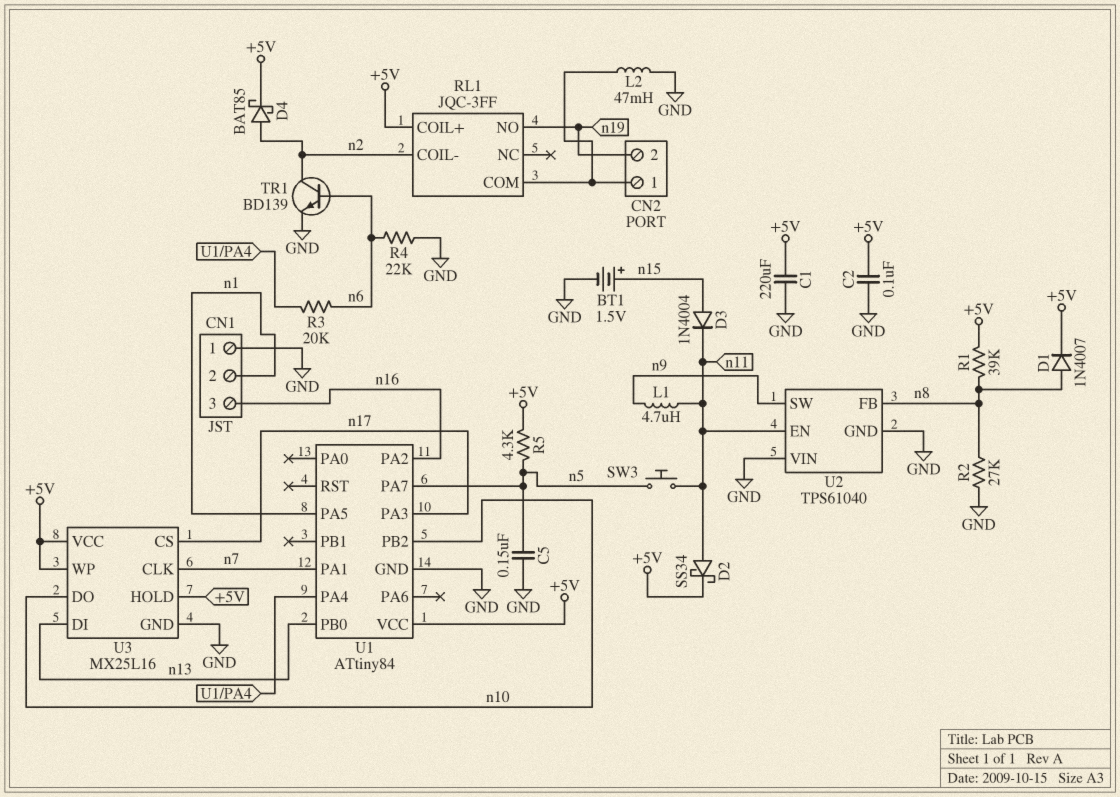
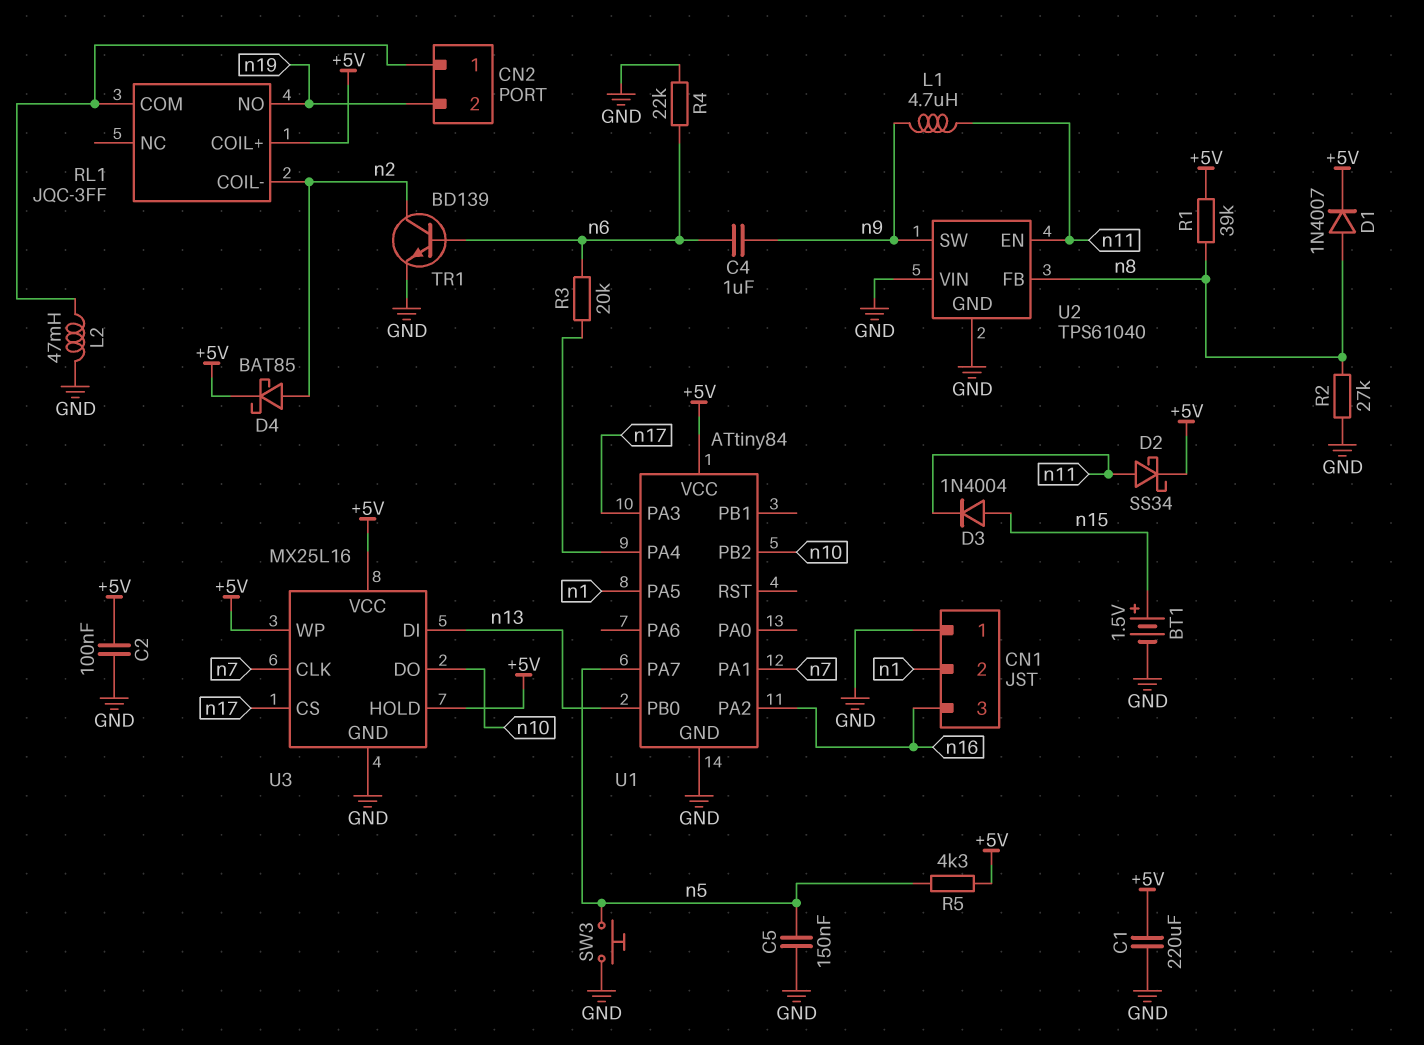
C4: none -> 1uF (n6, n9)
SW3: button (n5, n11) -> button (GND, n5)

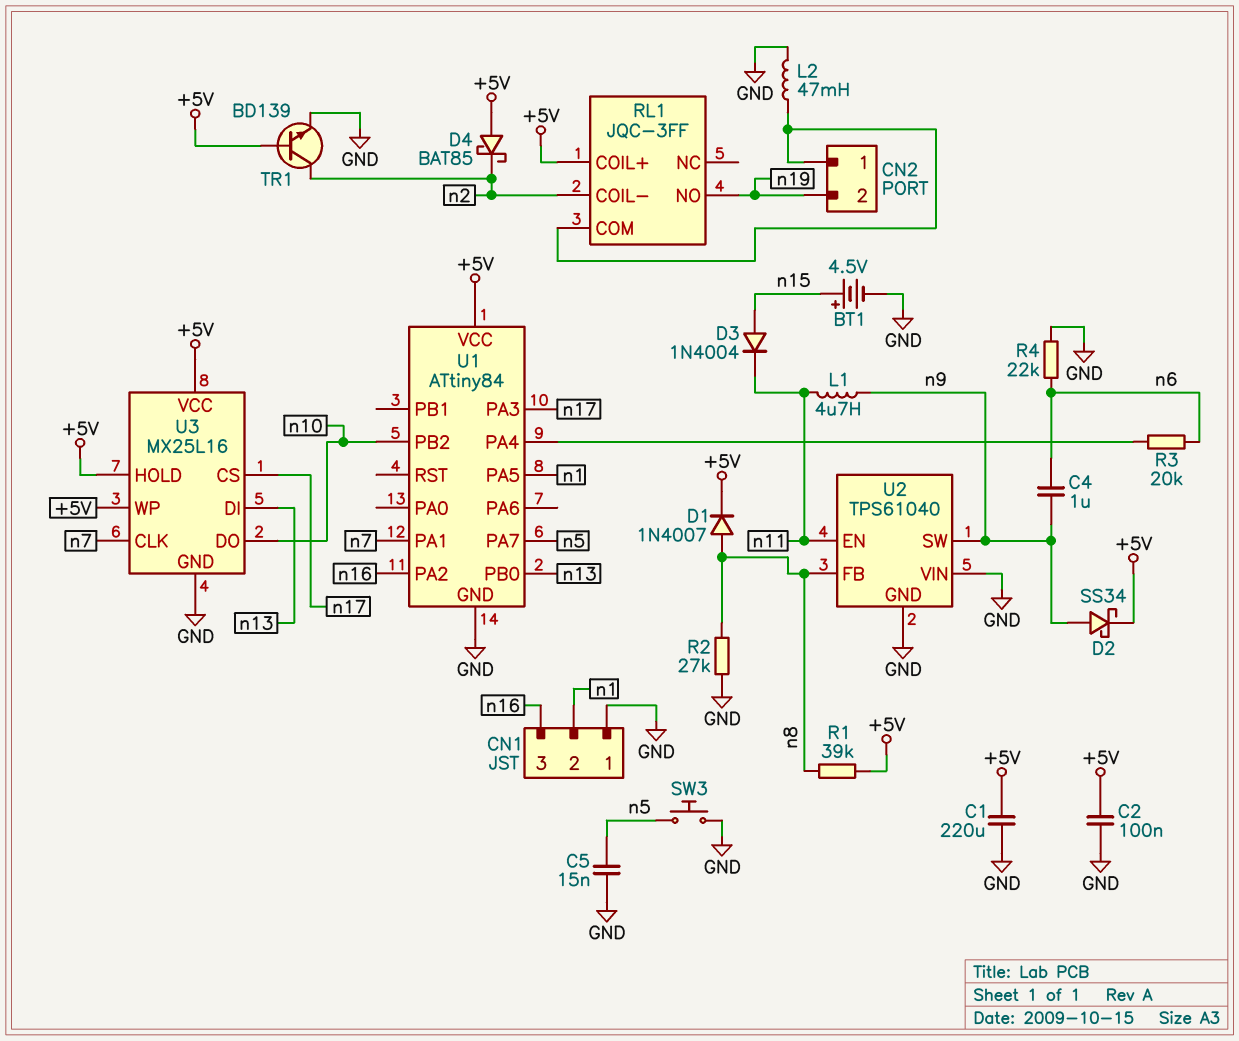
BT1: 1.5V (plus n15, minus GND) -> 4.5V (plus n15, minus GND)
C5: 150nF (GND, n5) -> 15nF (GND, n5)
D2: schottky SS34 (A n11, K +5V) -> schottky SS34 (A n9, K +5V)
D4: schottky BAT85 (A n2, K +5V) -> schottky BAT85 (A +5V, K n2)
R5: 4.3k (+5V, n5) -> none
TR1: NPN BD139 (B n6, C n2, E GND) -> NPN BD139 (B +5V, C n2, E GND)

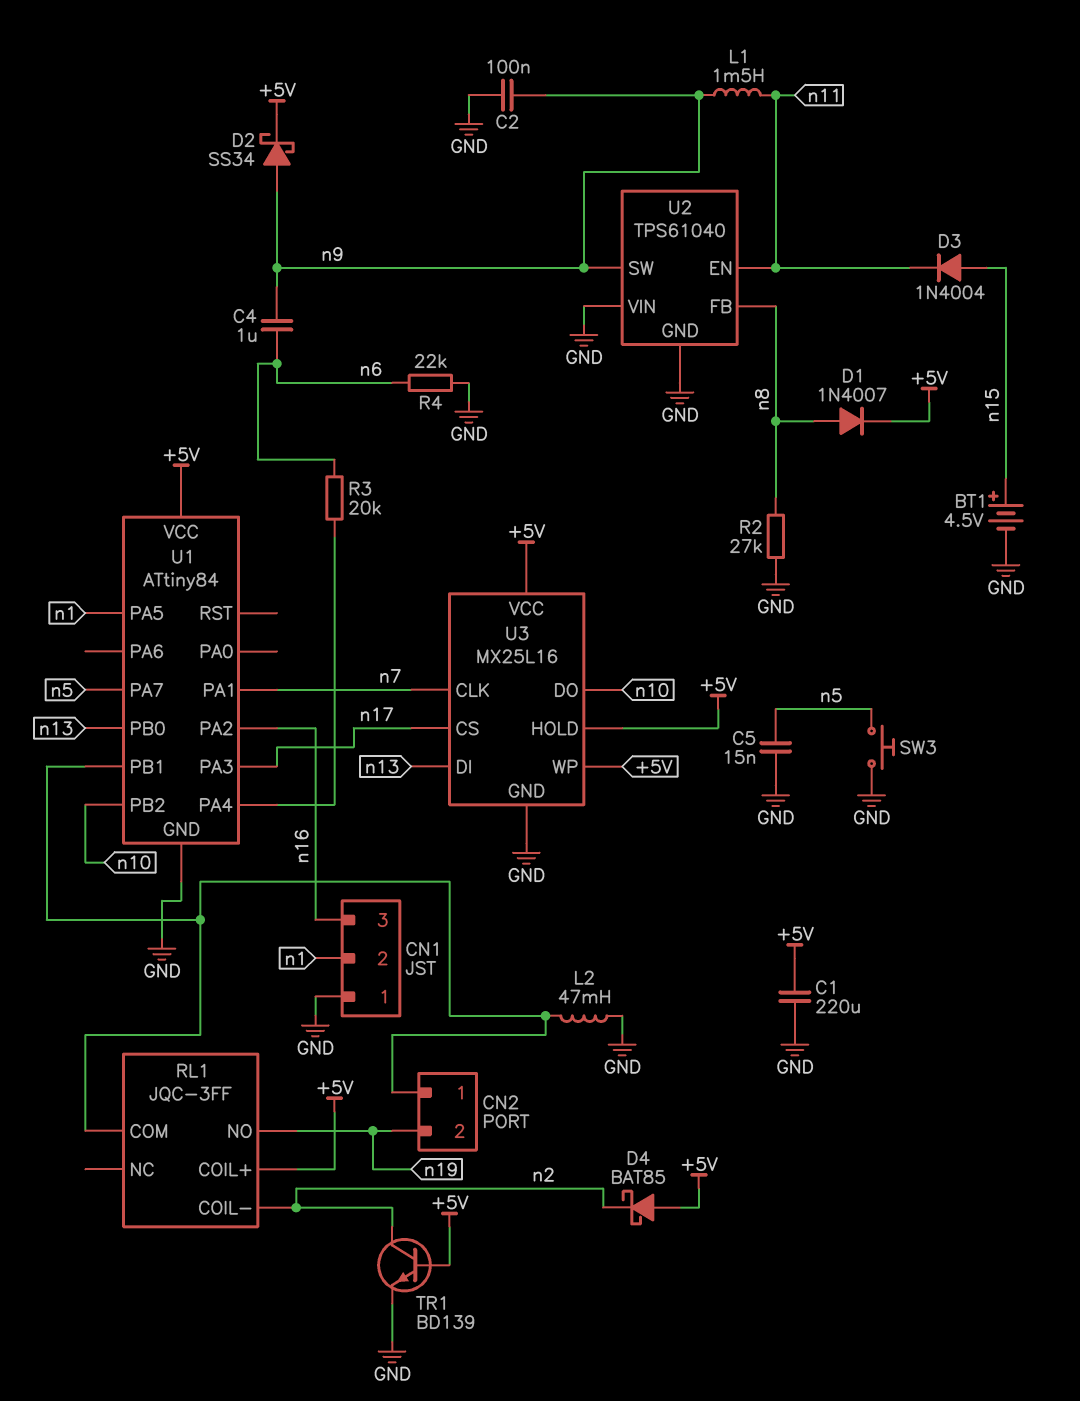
C2: 100nF (+5V, GND) -> 100nF (GND, n9)
L1: 4.7uH (n9, n11) -> 1.5mH (n9, n11)
R1: 39k (+5V, n8) -> none
U1 pin PB1: none -> CN2/1

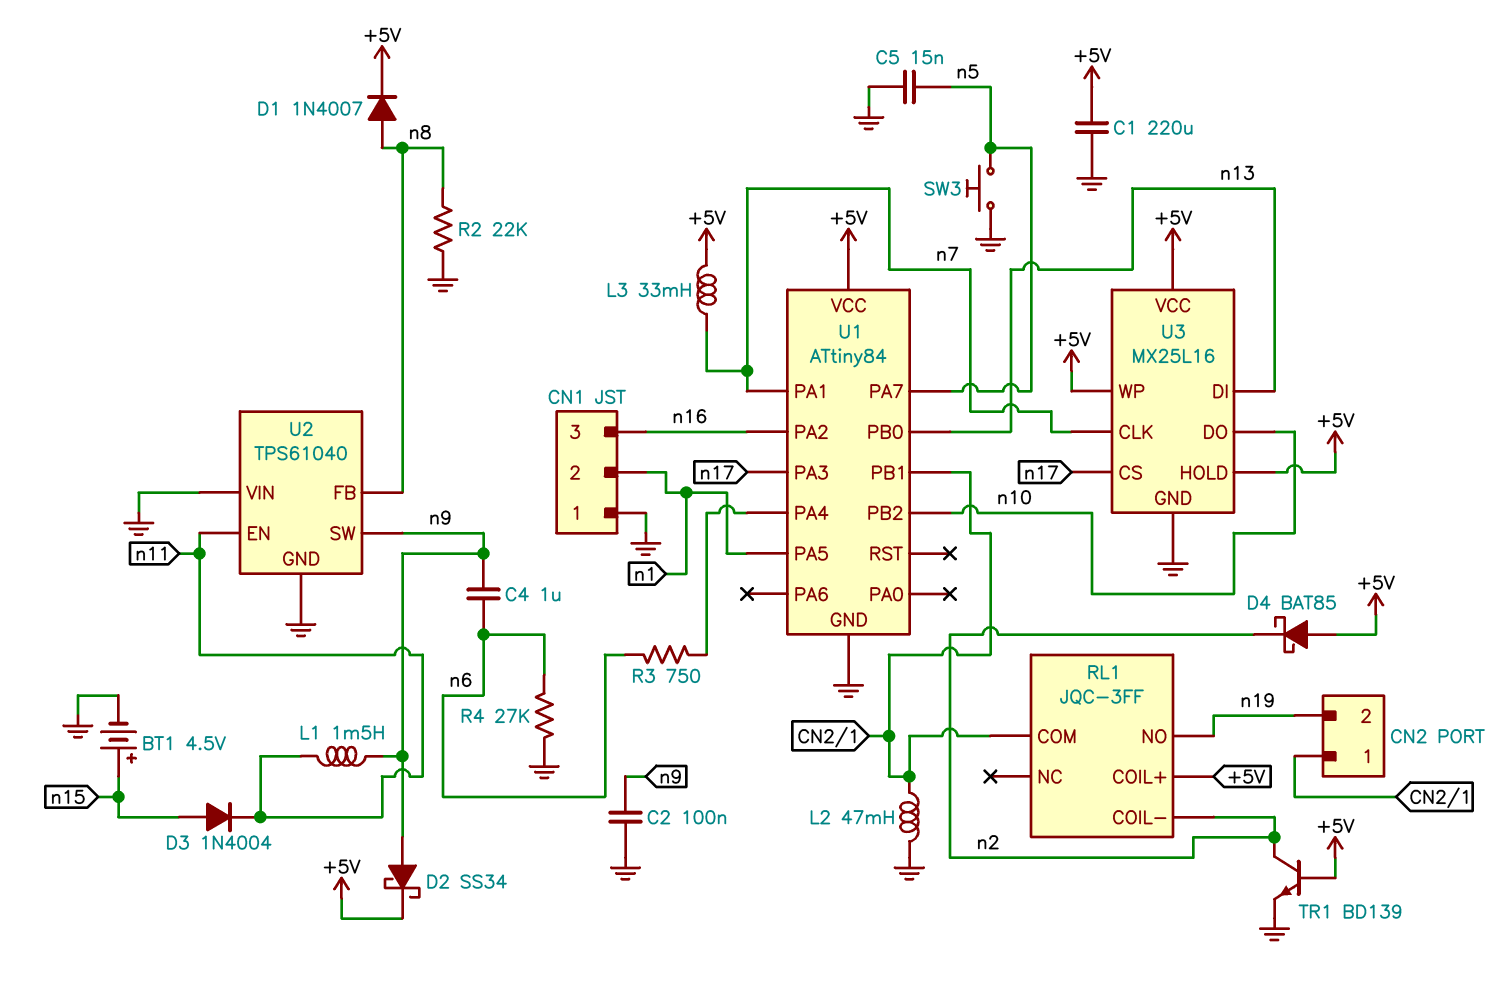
L3: none -> 33mH (+5V, n7)
R2: 27k (GND, n8) -> 22k (GND, n8)
R3: 20k (U1/PA4, n6) -> 750 (U1/PA4, n6)
R4: 22k (GND, n6) -> 27k (GND, n6)

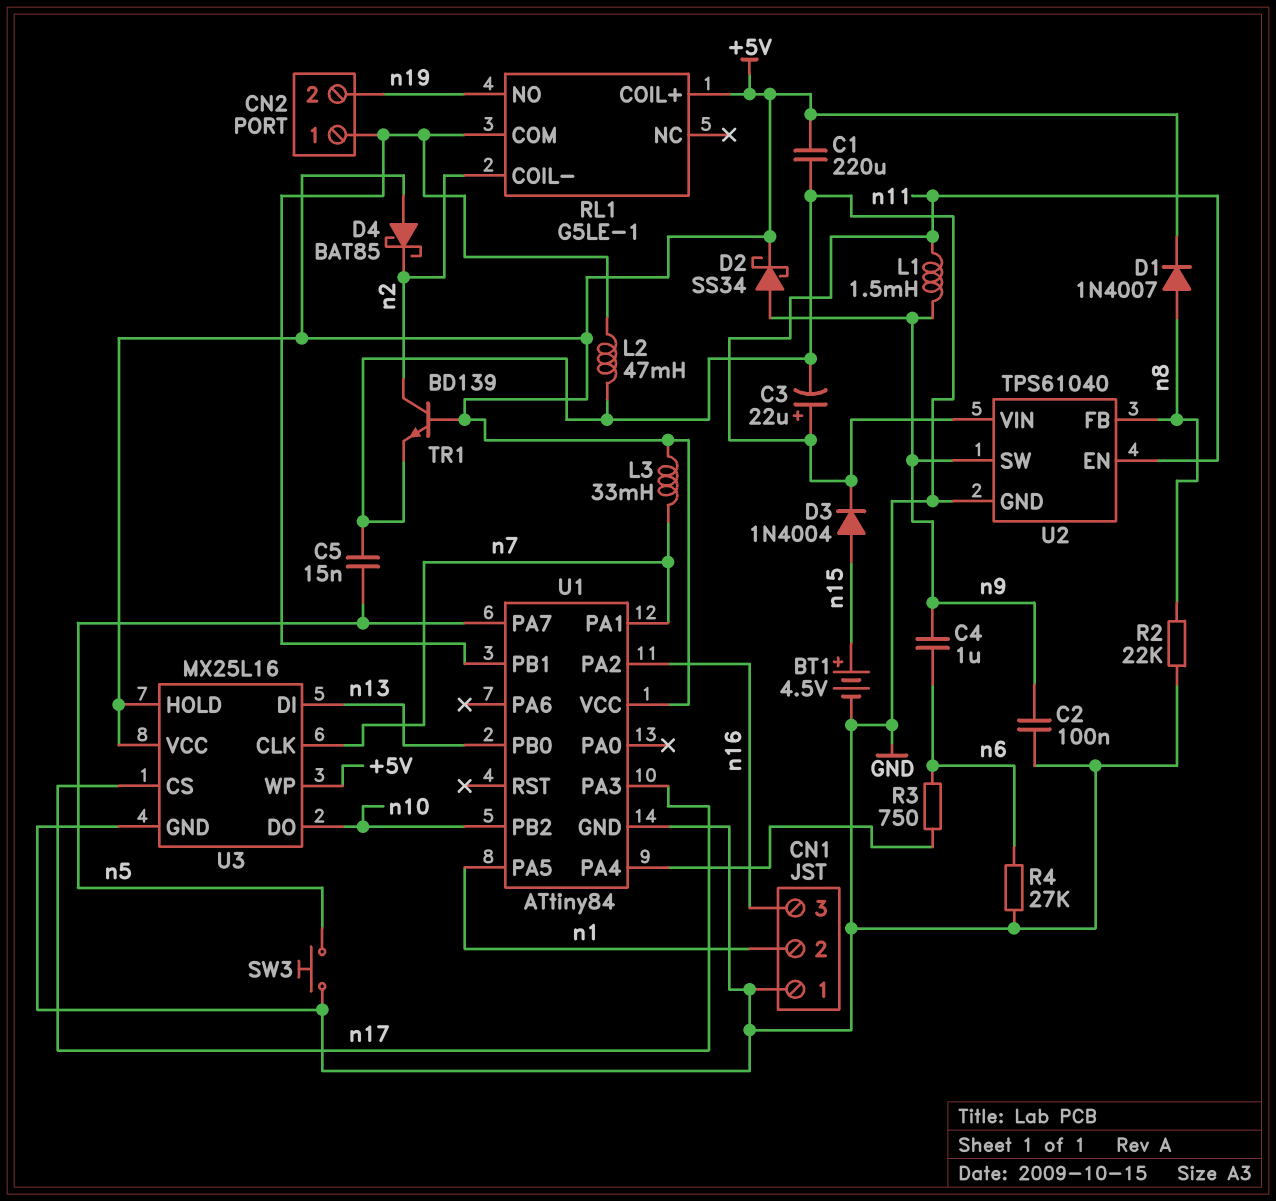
C3: none -> 22uF (plus n11, minus GND)
RL1: JQC-3FF -> G5LE-1
U2 pin VIN: GND -> n11

